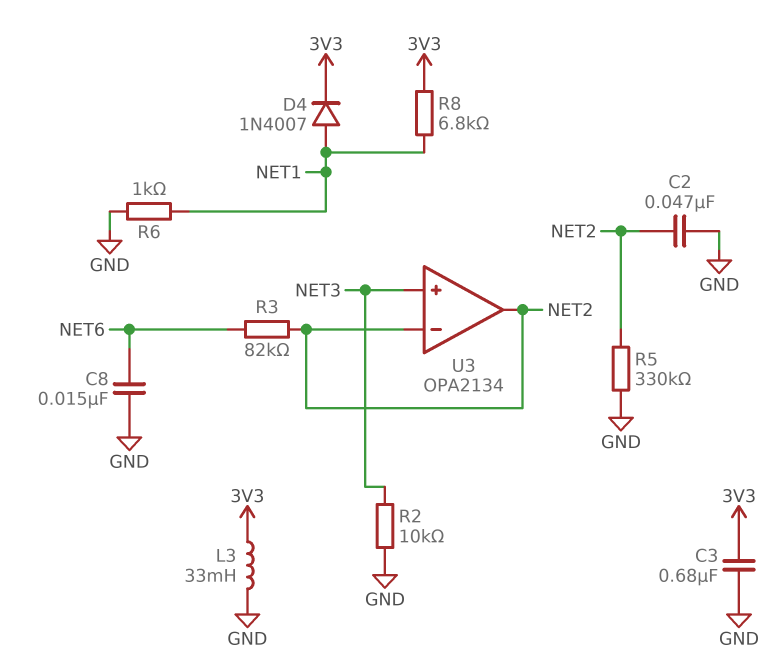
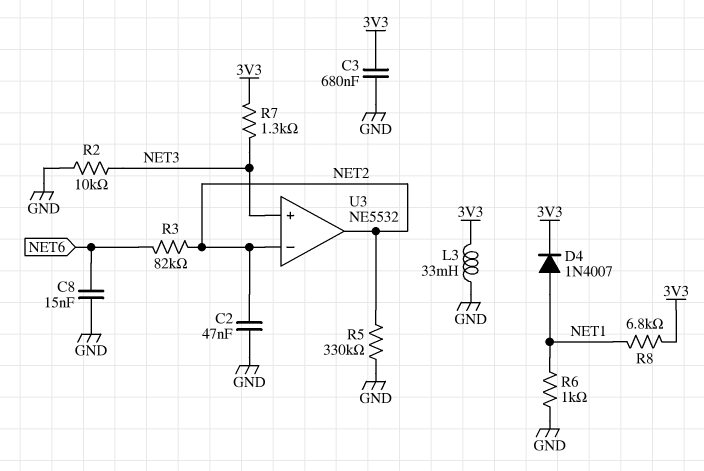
R7: none -> 1.3k (3V3, NET3)
U3: OPA2134 -> NE5532

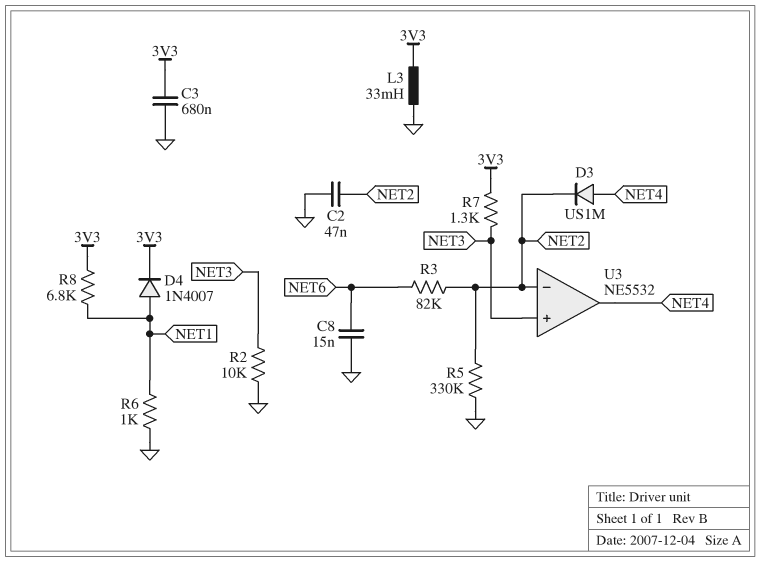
D3: none -> diode US1M (A NET4, K NET2)
U3 pin out: NET2 -> NET4

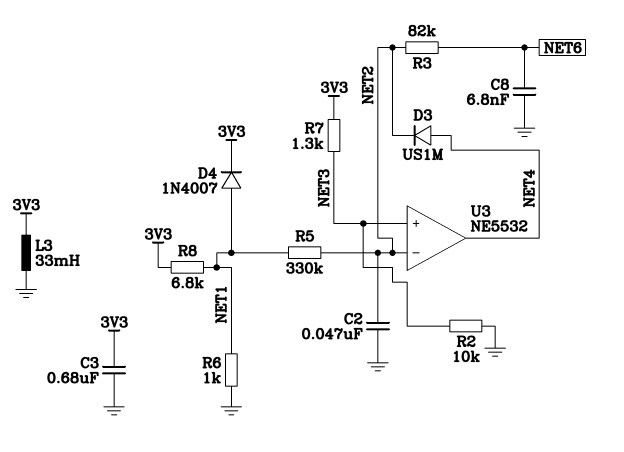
C8: 15nF (GND, NET6) -> 6.8nF (GND, NET6)
R5: 330k (GND, NET2) -> 330k (NET1, NET2)

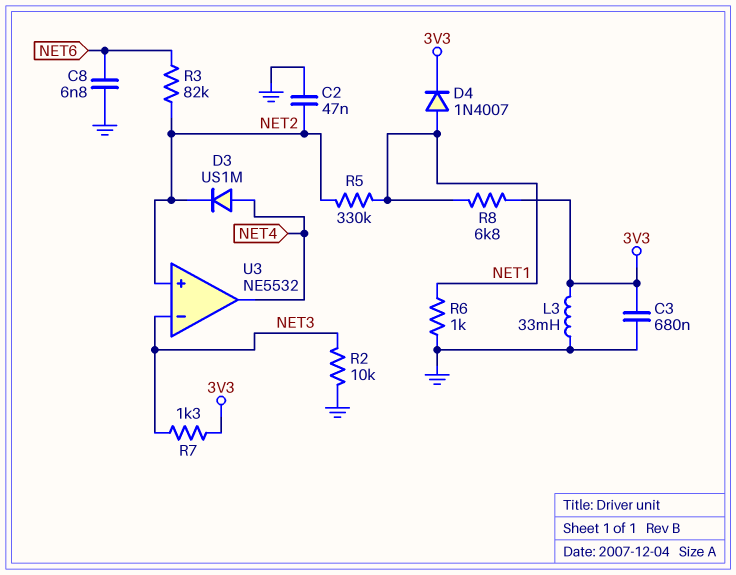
U3 pin in+: NET3 -> NET2
U3 pin in-: NET2 -> NET3

